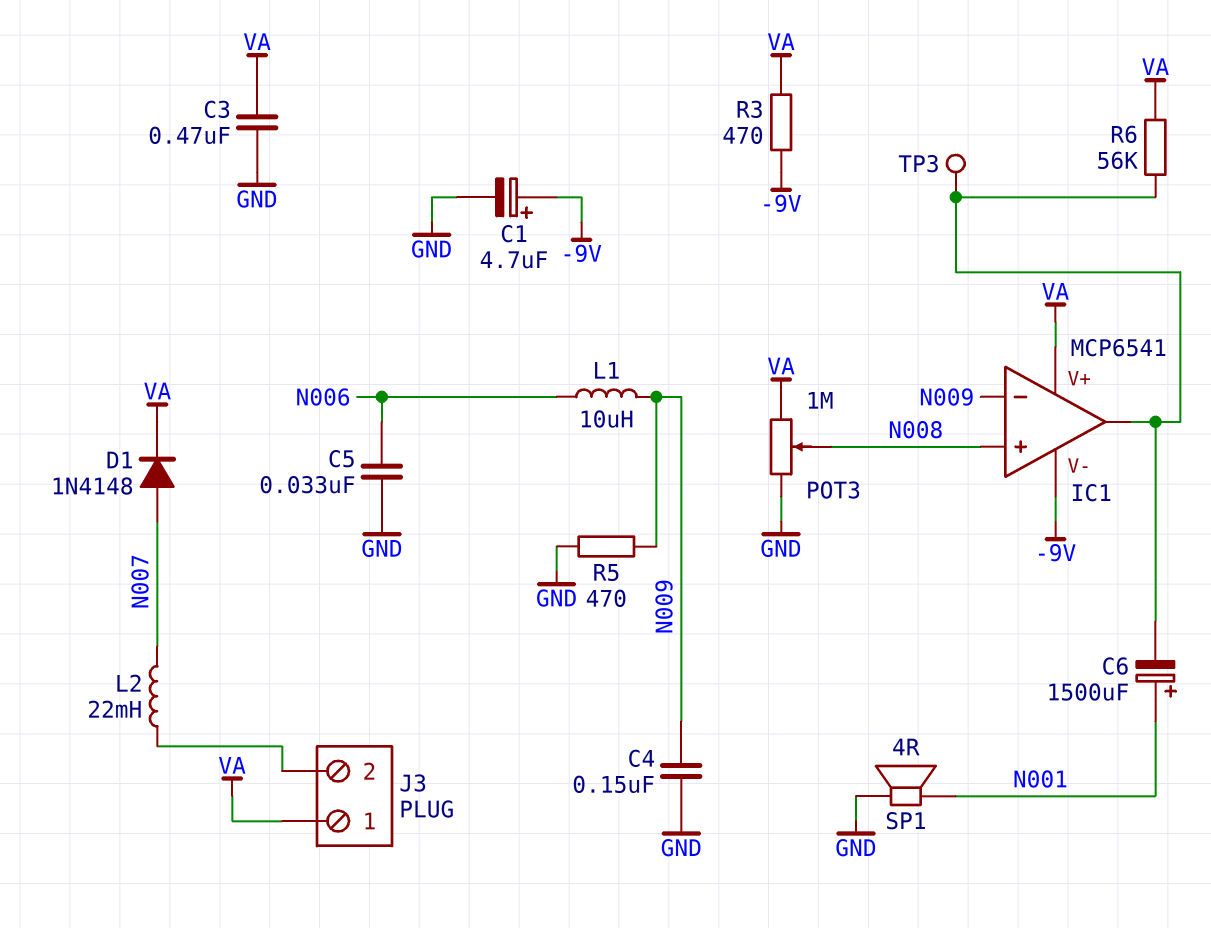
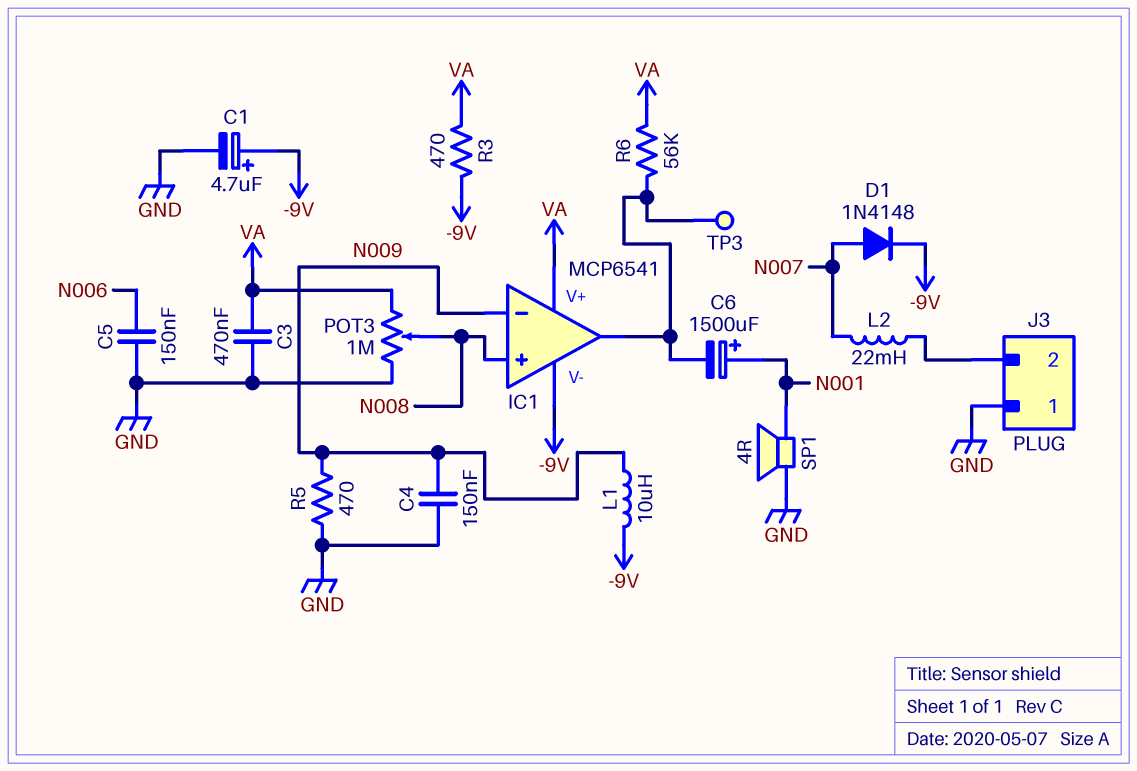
C5: 33nF (GND, N006) -> 150nF (GND, N006)
D1: diode 1N4148 (A N007, K VA) -> diode 1N4148 (A N007, K -9V)
J3 pin 1: VA -> GND
L1: 10uH (N006, N009) -> 10uH (-9V, N009)

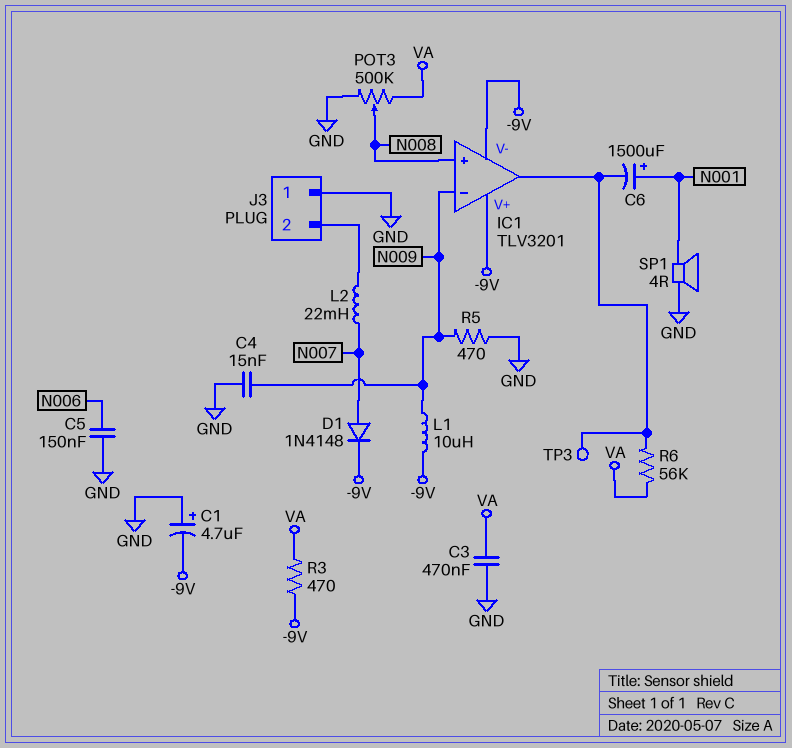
C1: 4.7uF (plus -9V, minus GND) -> 4.7uF (plus GND, minus -9V)
C4: 150nF (GND, N009) -> 15nF (GND, N009)
IC1: MCP6541 -> TLV3201
IC1 pin V+: VA -> -9V
POT3: 1M (GND, VA, wiper N008) -> 500k (GND, VA, wiper N008)

